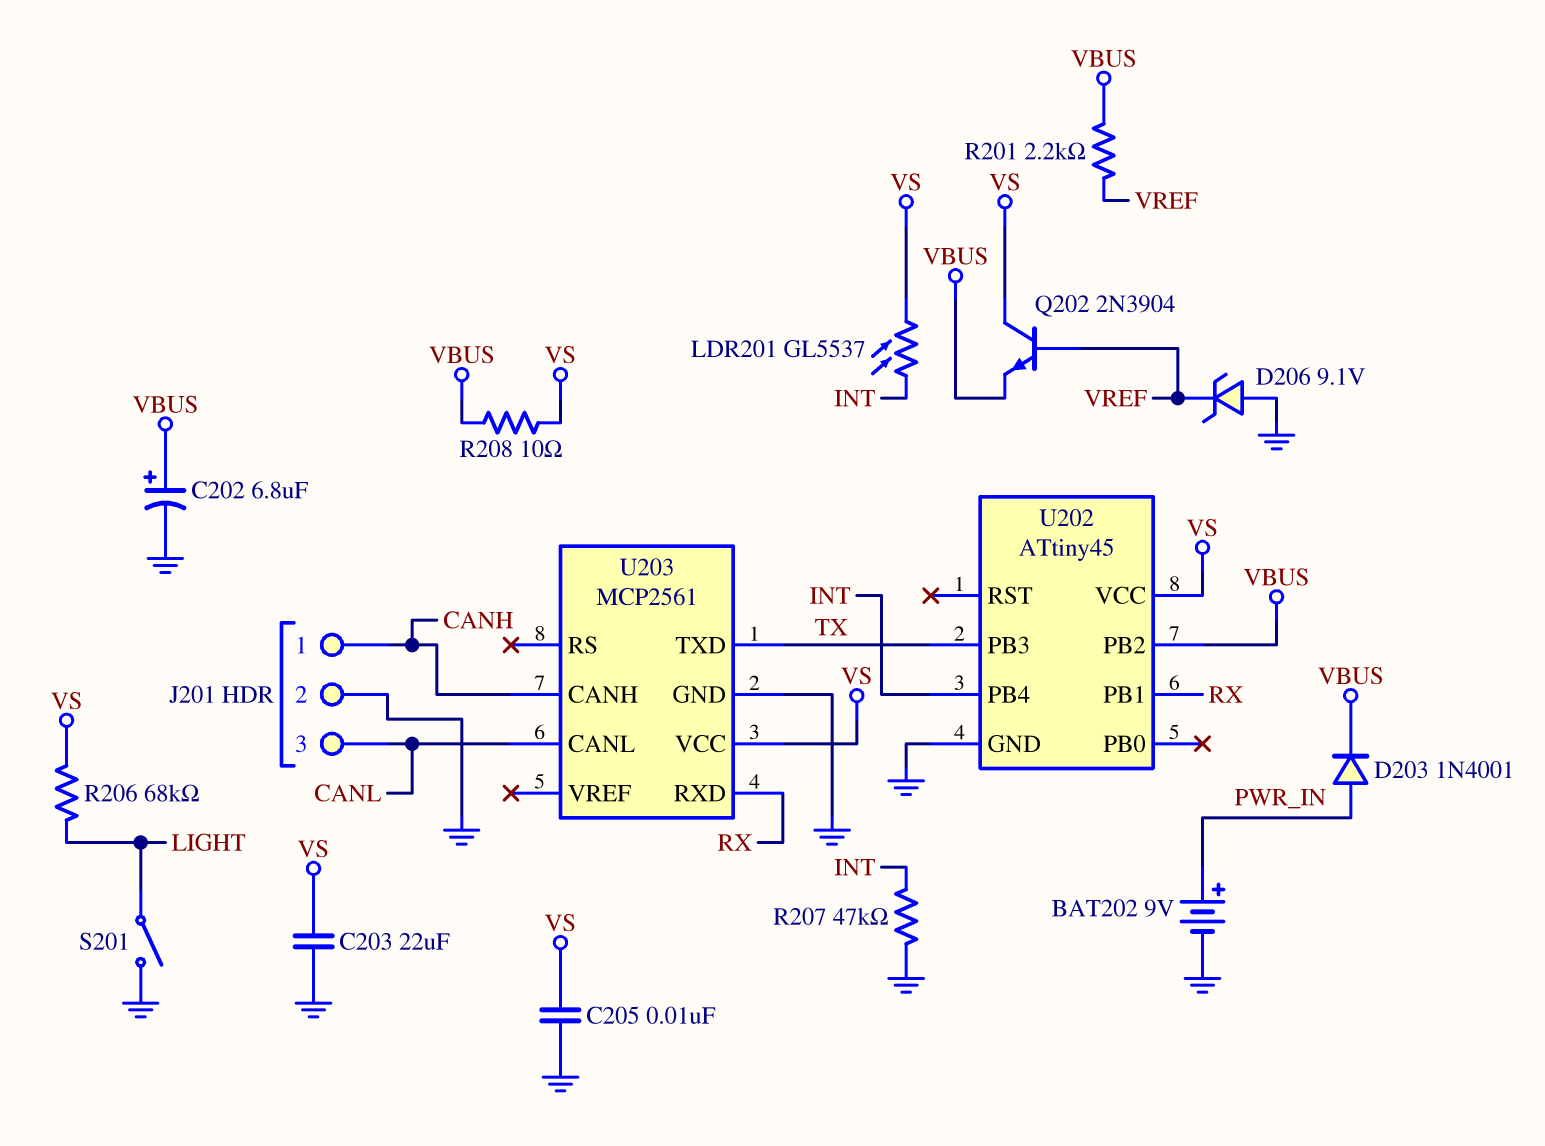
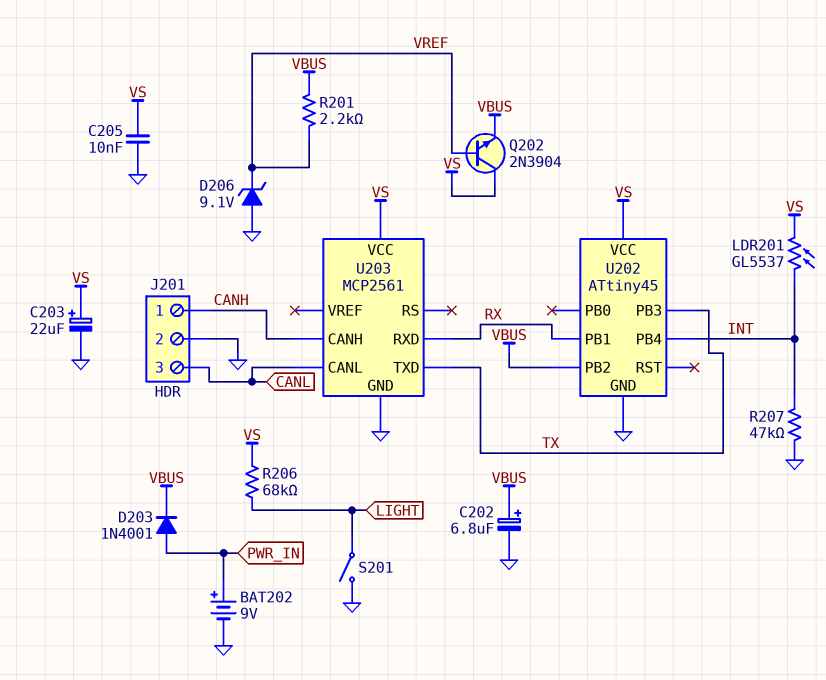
C203: 22uF (GND, VS) -> 22uF (plus VS, minus GND)
R208: 10 (VBUS, VS) -> none

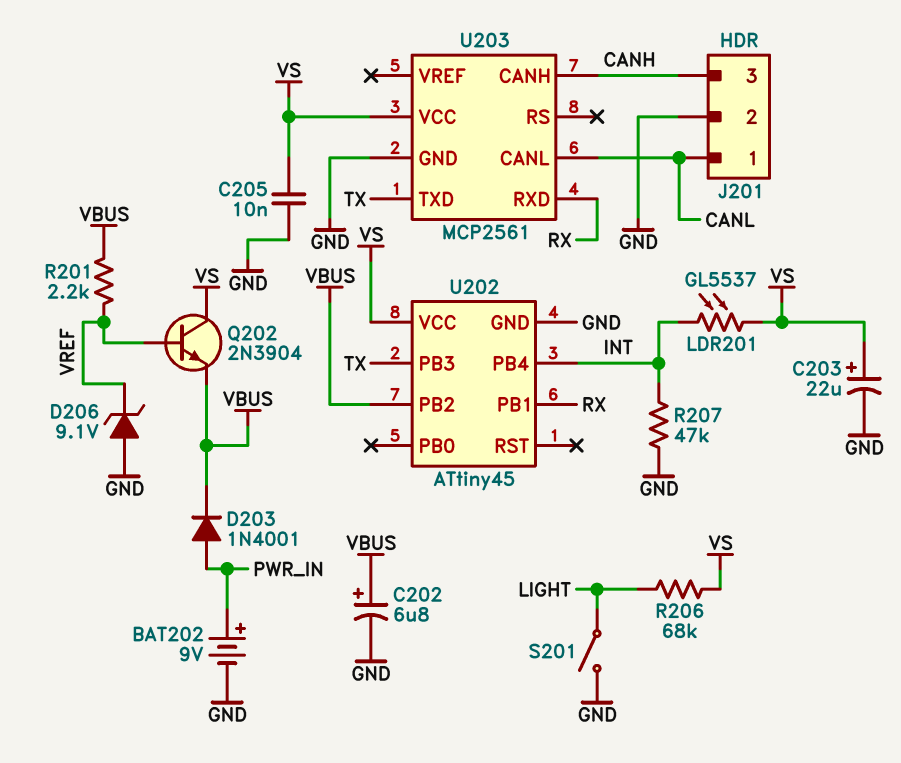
J201 pin 1: CANH -> CANL
J201 pin 3: CANL -> CANH

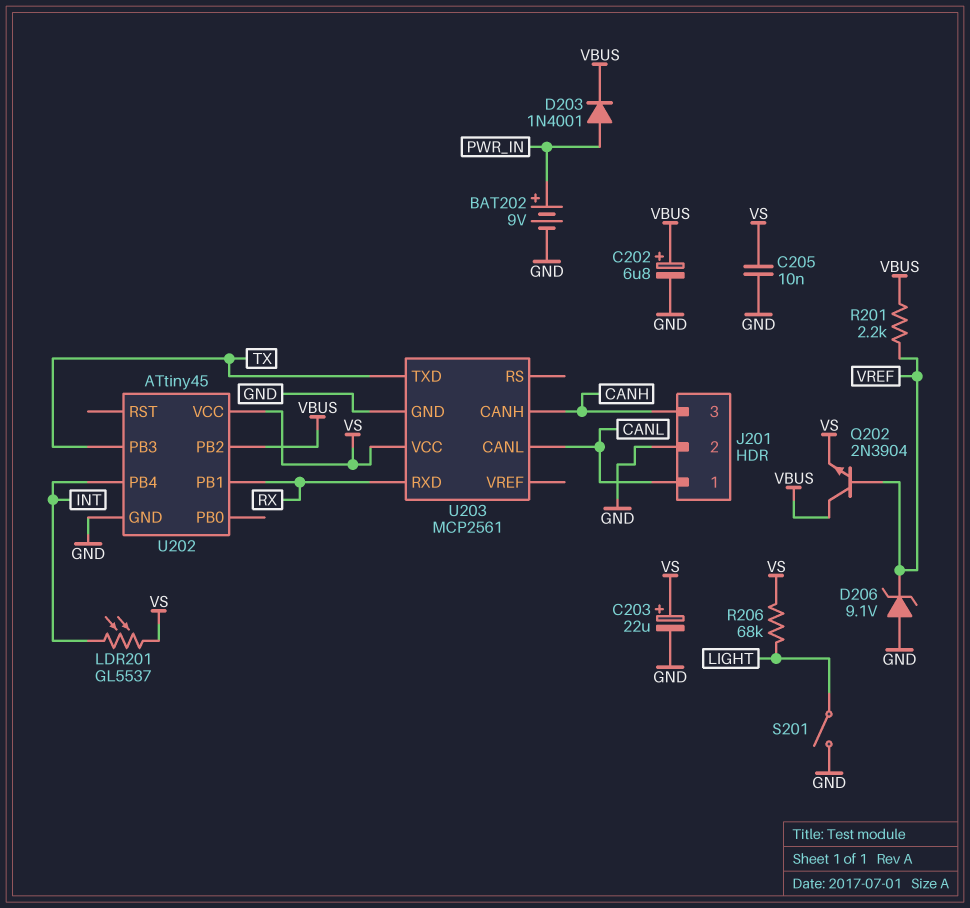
Q202: NPN 2N3904 (B VREF, C VS, E VBUS) -> NPN 2N3904 (B VREF, C VBUS, E VS)
R207: 47k (GND, INT) -> none

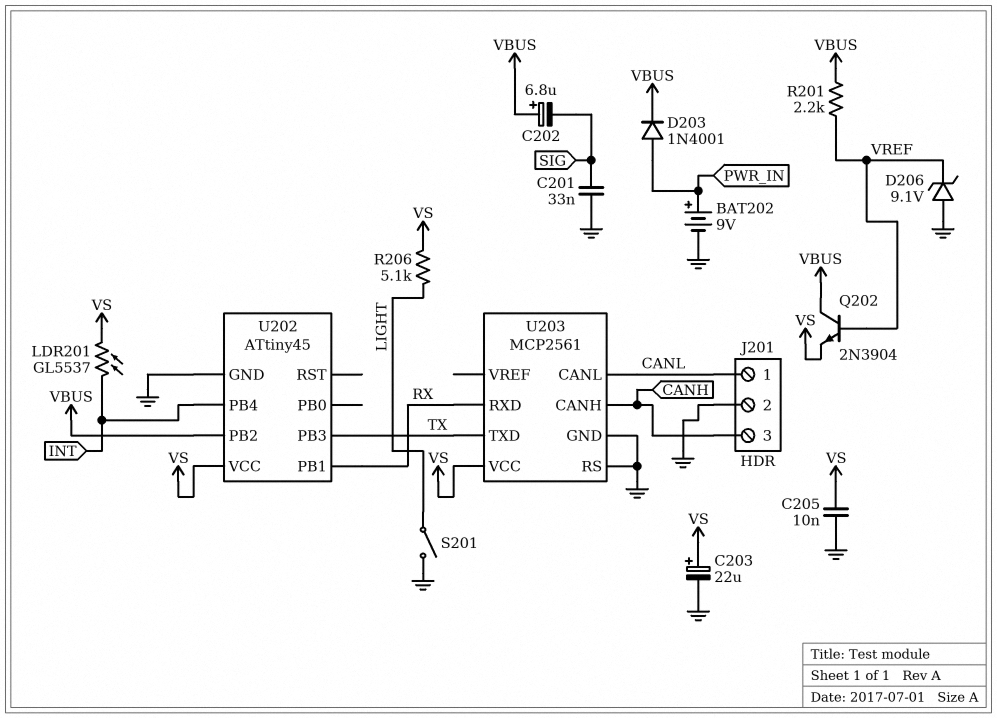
C201: none -> 33nF (GND, SIG)
C202: 6.8uF (plus VBUS, minus GND) -> 6.8uF (plus VBUS, minus SIG)
R206: 68k (LIGHT, VS) -> 5.1k (LIGHT, VS)
U203 pin RS: none -> GND

